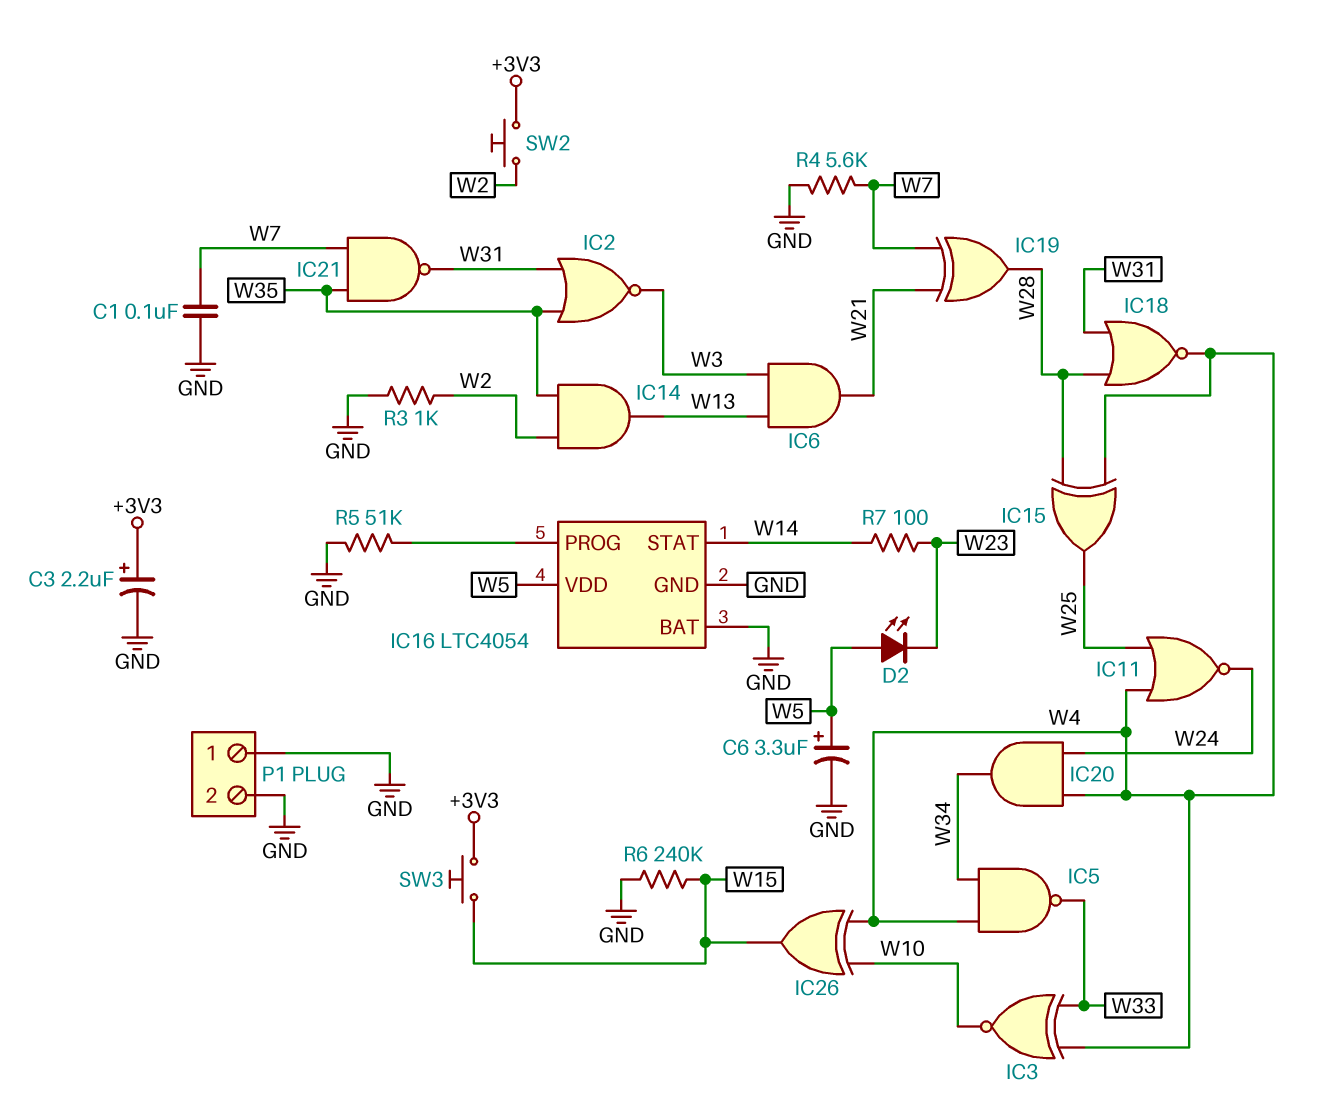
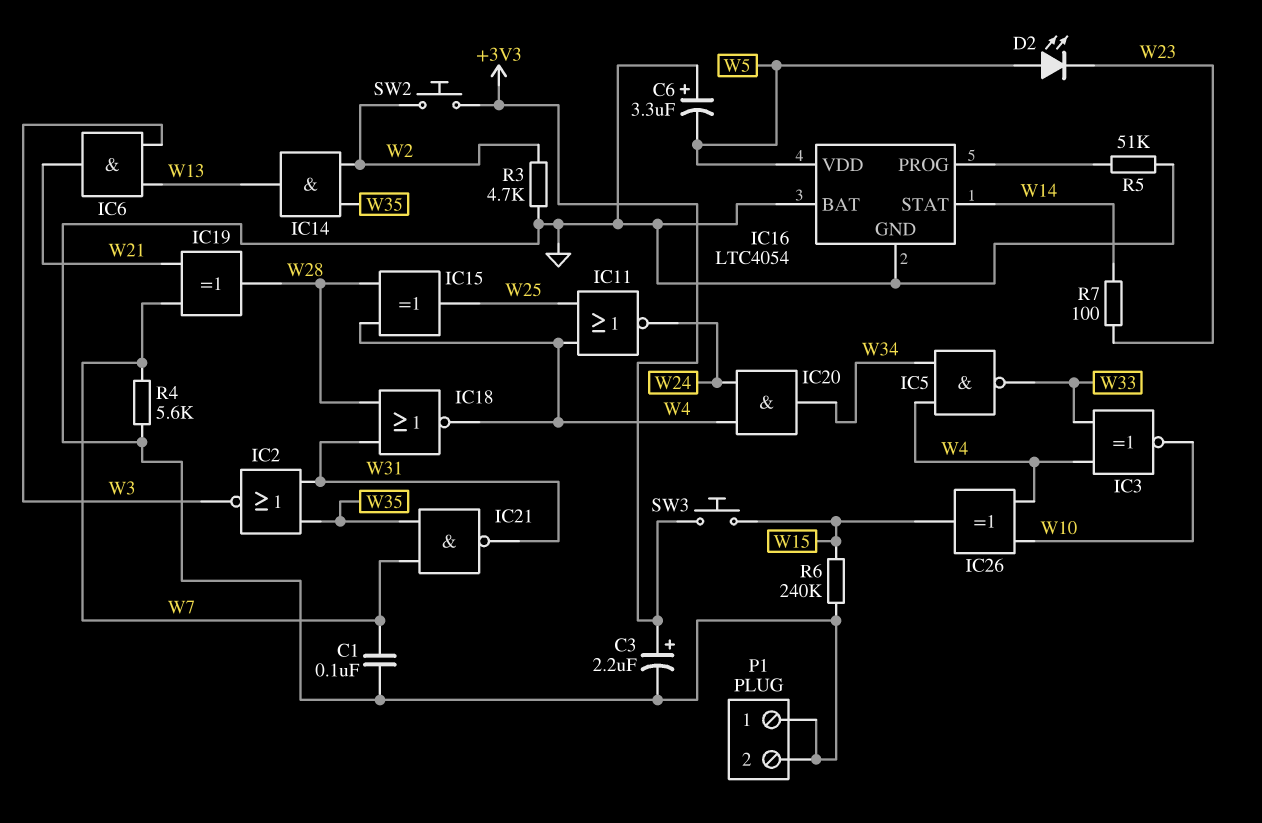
C6: 3.3uF (plus W5, minus GND) -> 3.3uF (plus GND, minus W5)
R3: 1k (GND, W2) -> 4.7k (GND, W2)

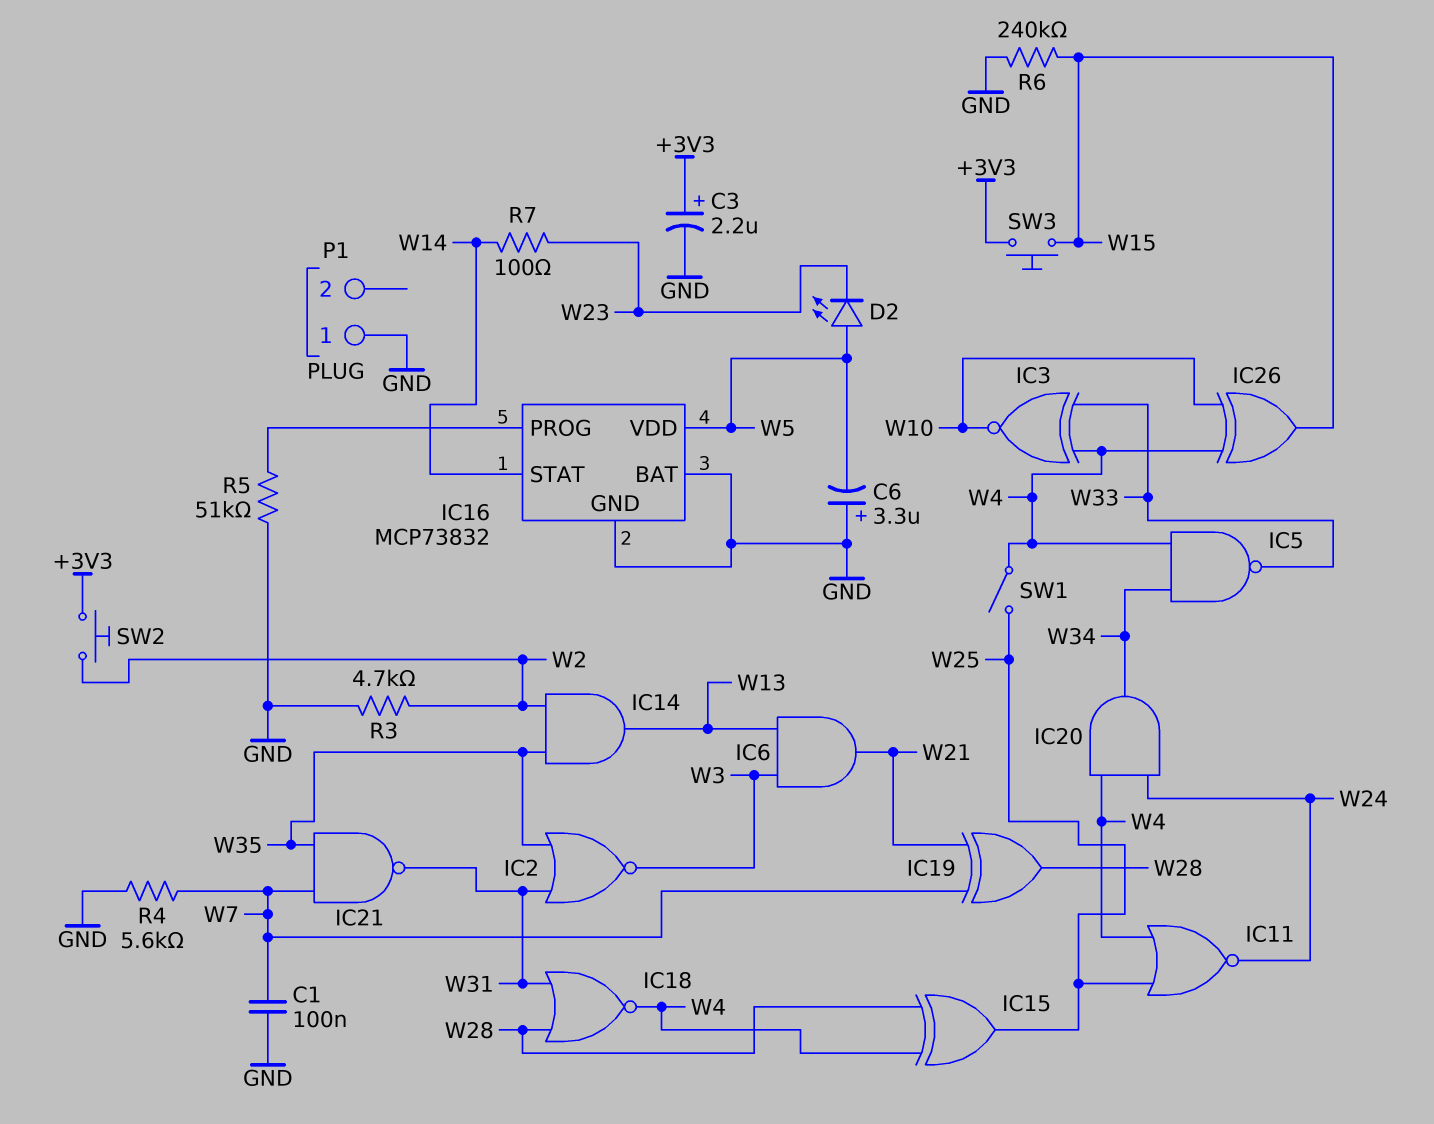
IC16: LTC4054 -> MCP73832
P1 pin 2: GND -> none
SW1: none -> switch (W4, W25)

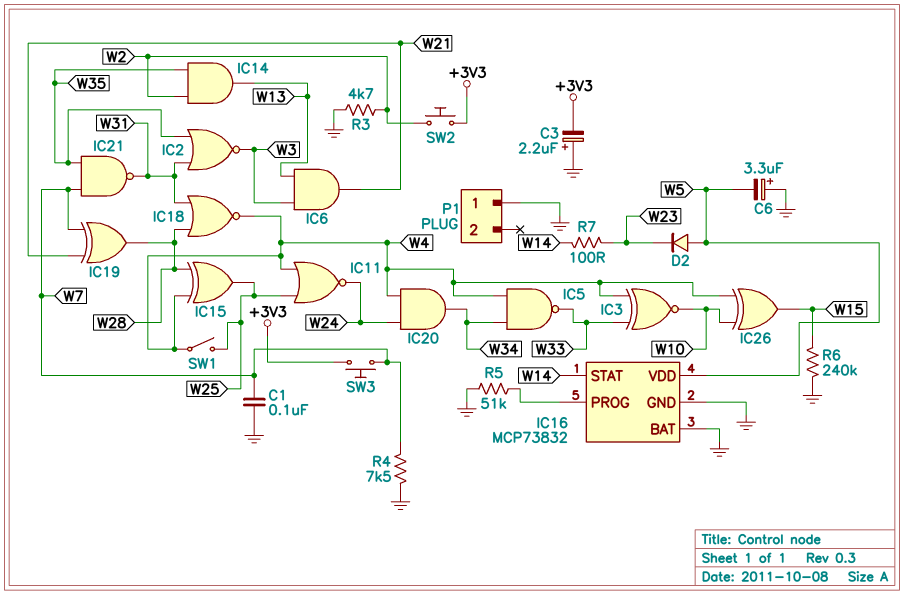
C3: 2.2uF (plus +3V3, minus GND) -> 2.2uF (plus GND, minus +3V3)
D2: LED (A W5, K W23) -> diode (A W5, K W23)
R4: 5.6k (GND, W7) -> 7.5k (GND, W7)
SW3: button (+3V3, W15) -> button (+3V3, W7)

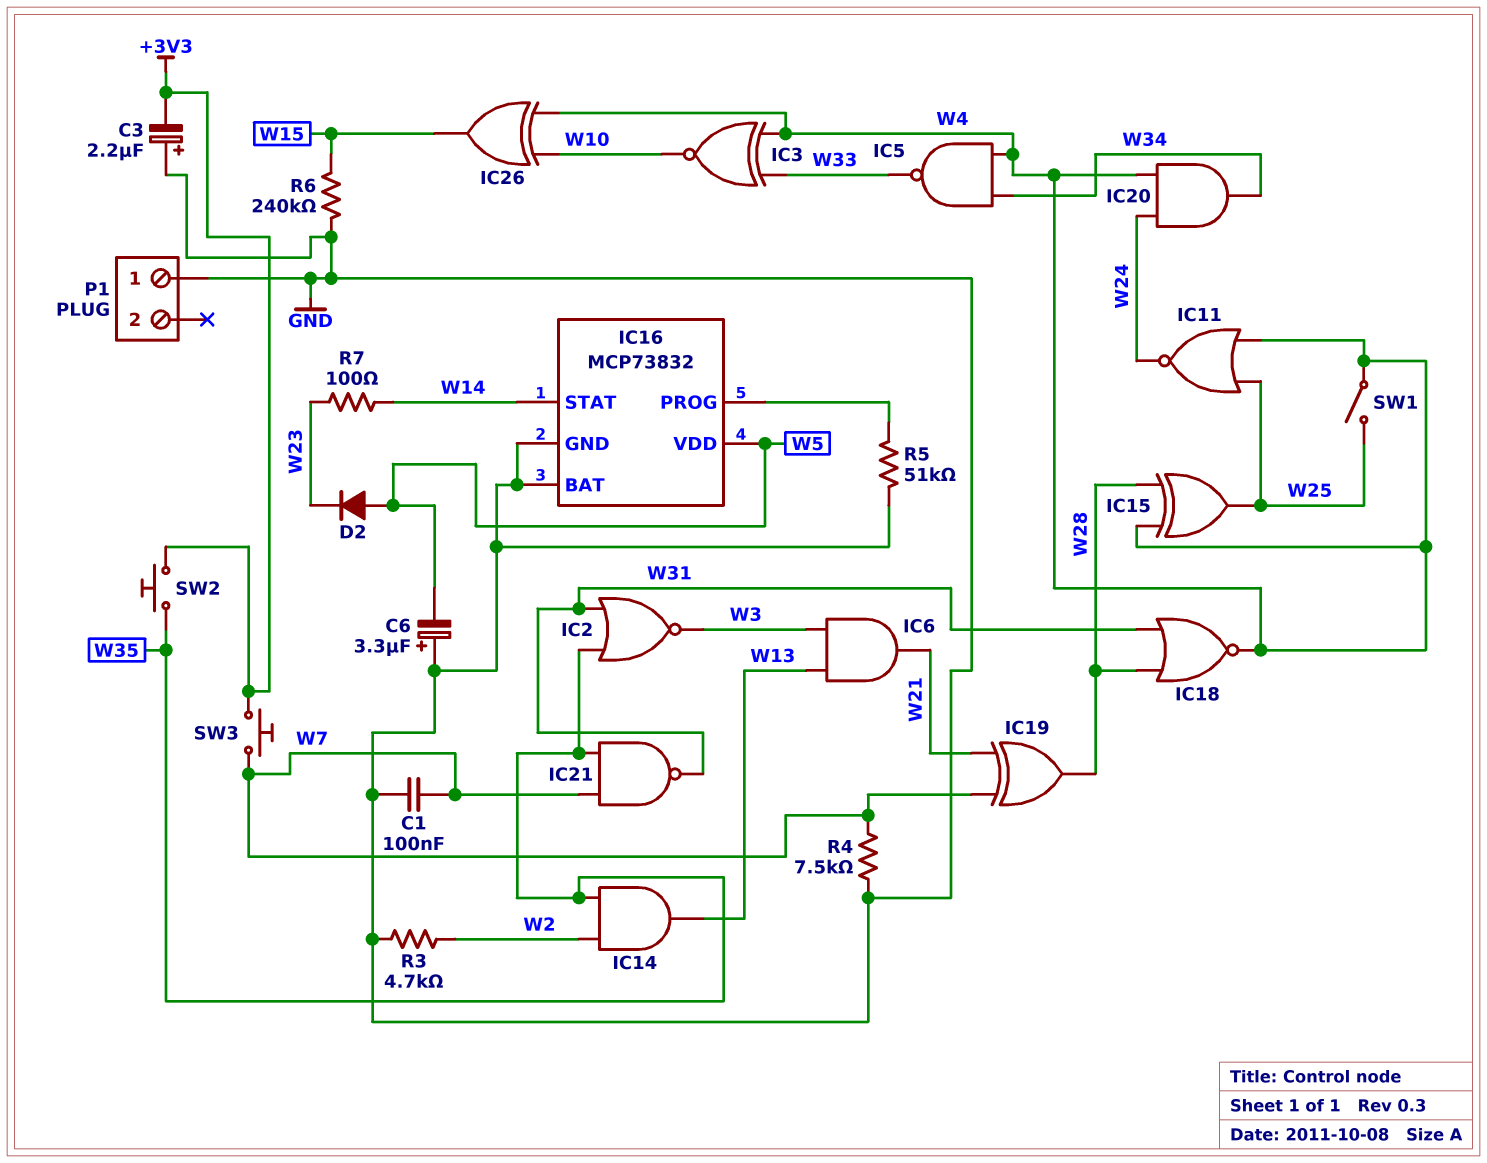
SW2: button (+3V3, W2) -> button (+3V3, W35)

